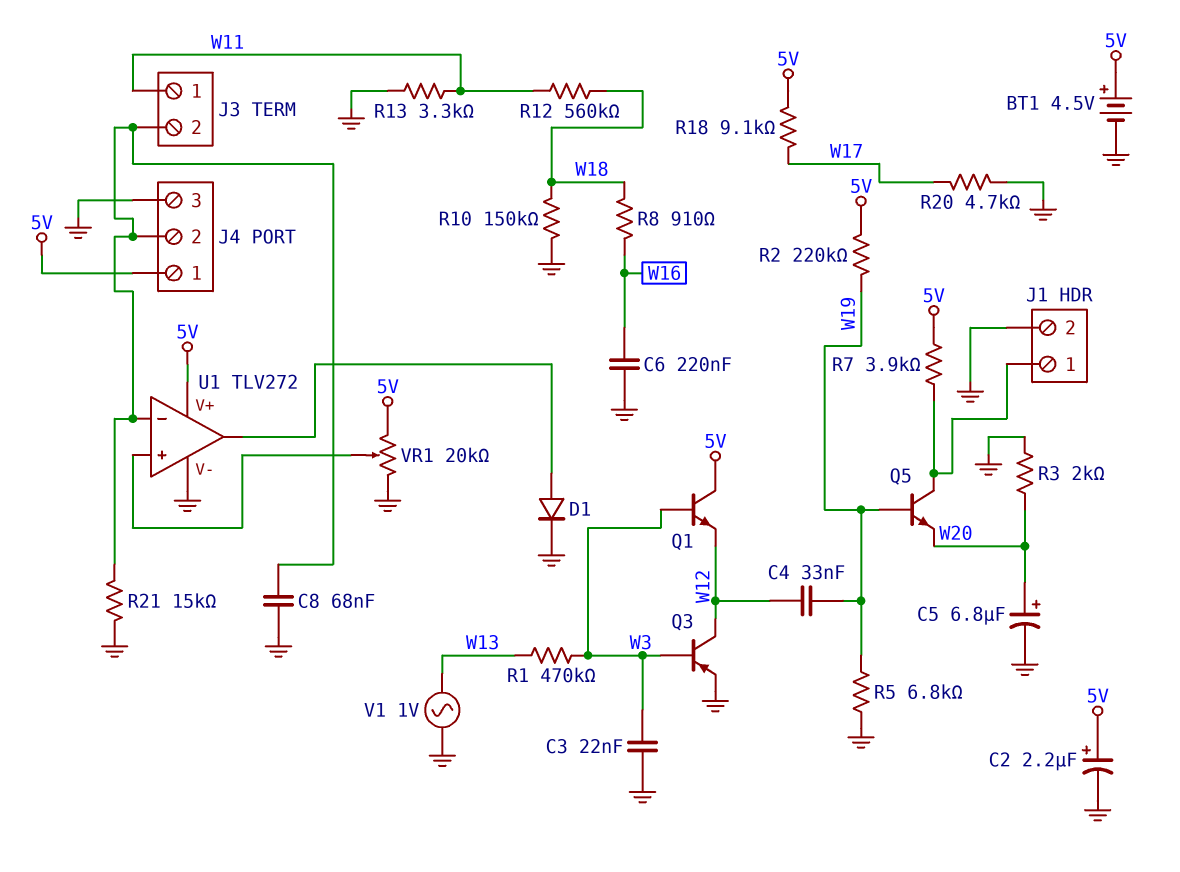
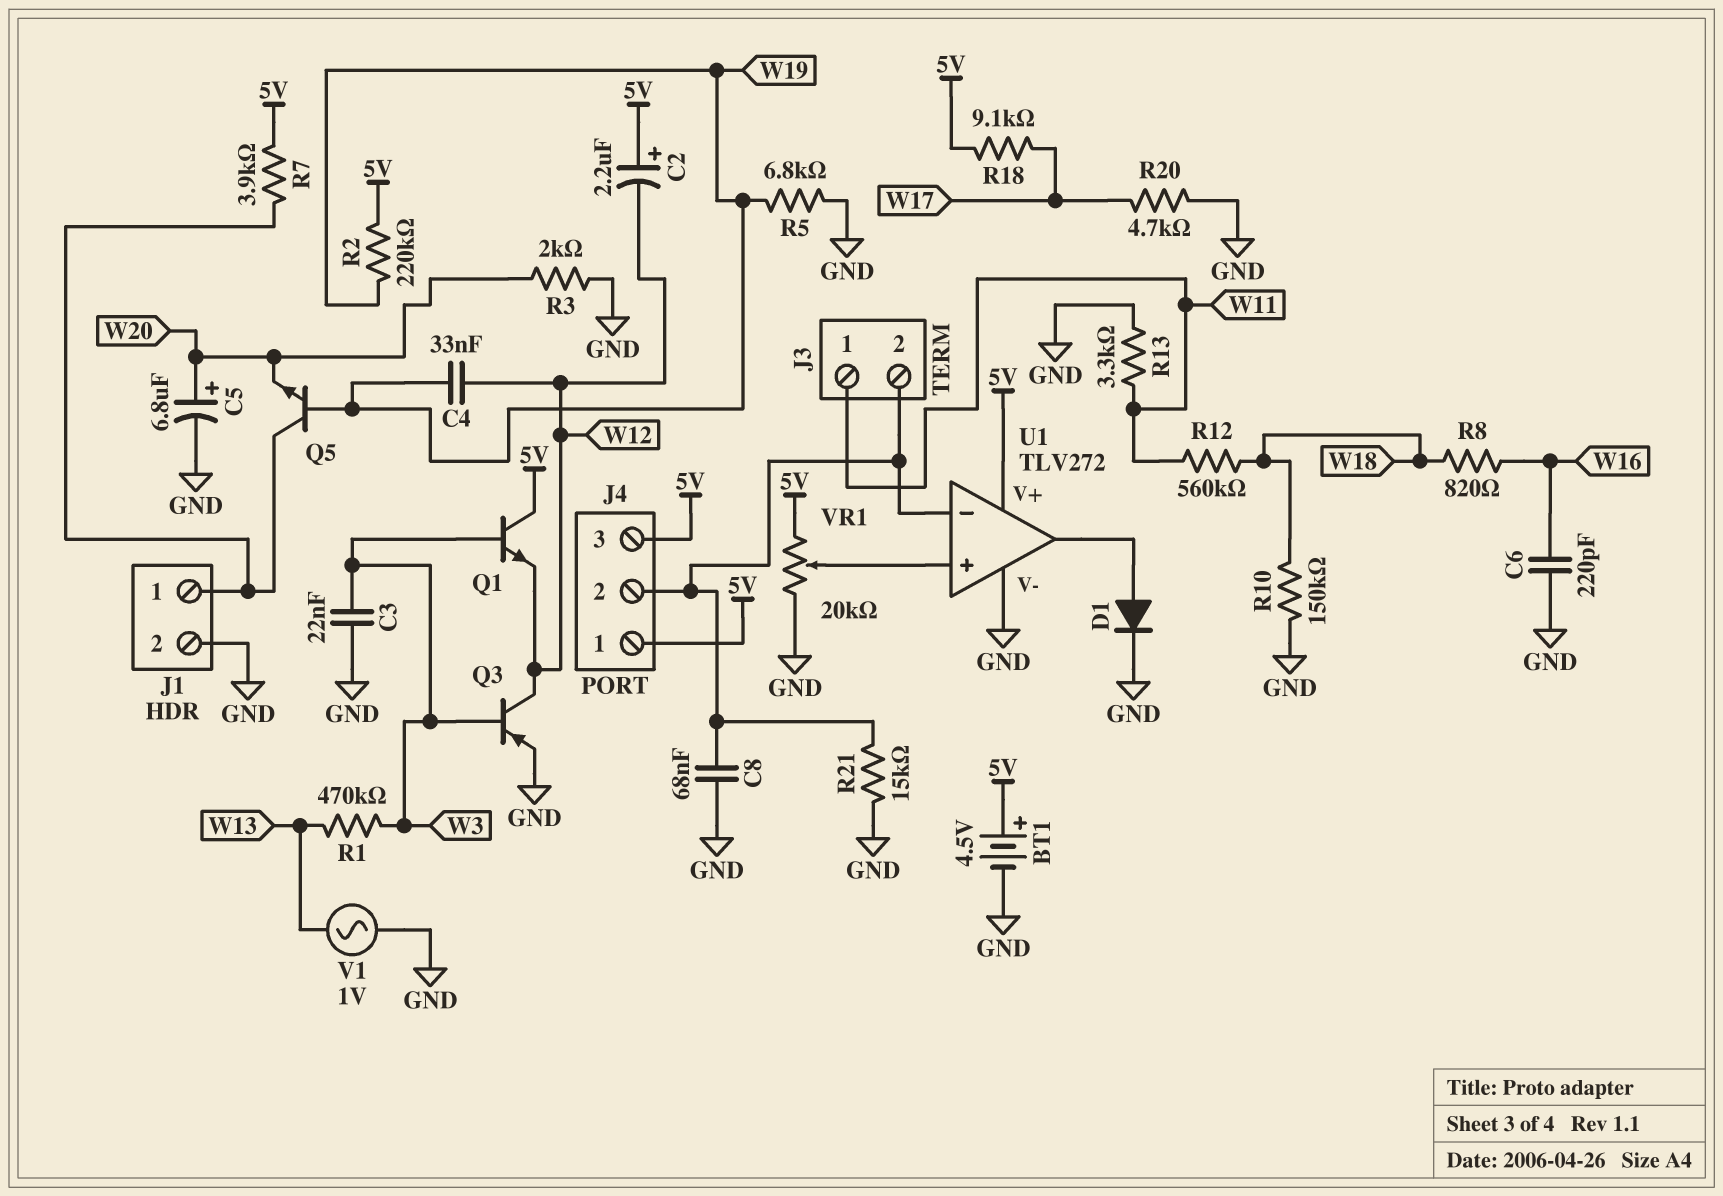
C2: 2.2uF (plus 5V, minus GND) -> 2.2uF (plus 5V, minus W12)
C6: 220nF (GND, W16) -> 220pF (GND, W16)
J4 pin 3: GND -> 5V
R8: 910 (W16, W18) -> 820 (W16, W18)

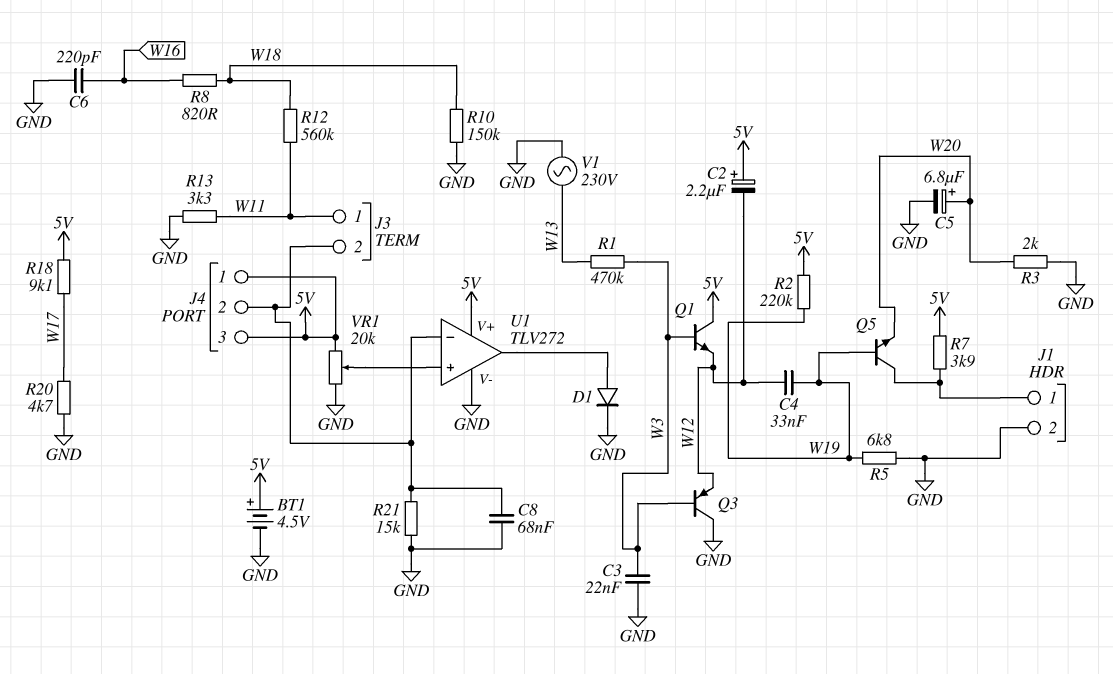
Q3: PNP (B W3, C W12, E GND) -> PNP (B W3, C GND, E W12)
V1: AC 1V (GND, W13) -> AC 230V (GND, W13)

